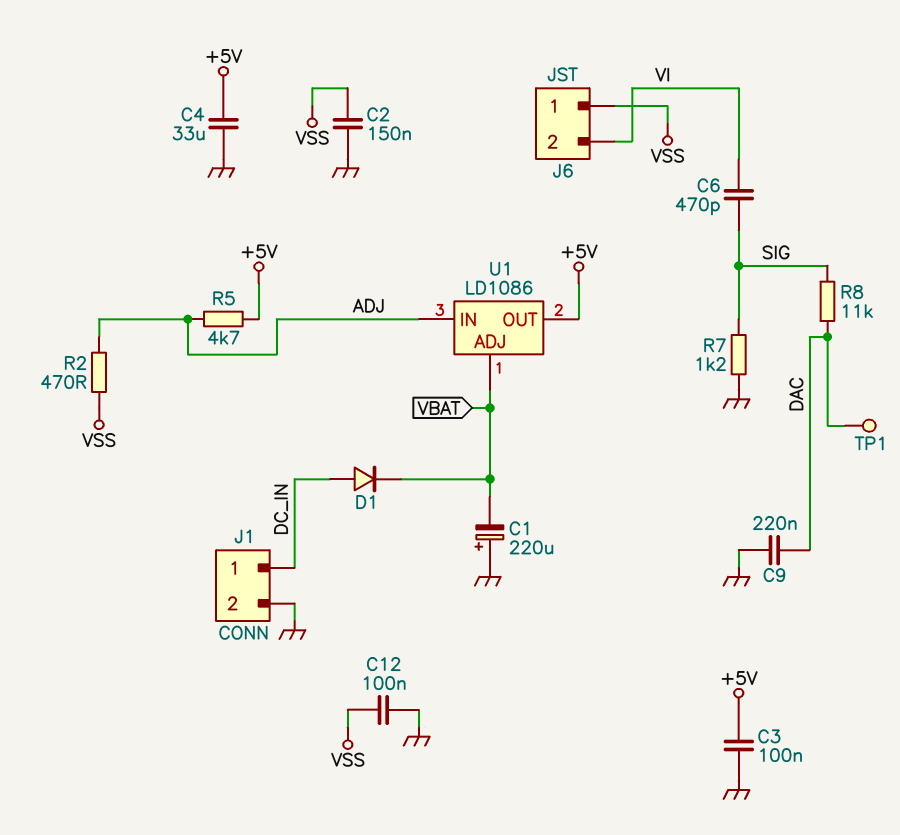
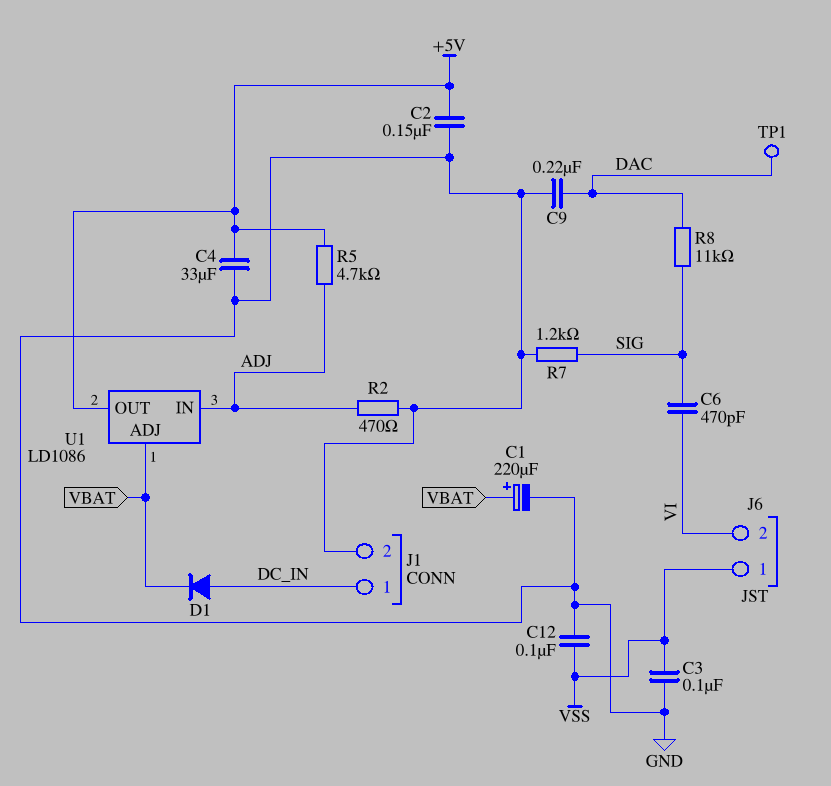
C1: 220uF (plus GND, minus VBAT) -> 220uF (plus VBAT, minus GND)
C2: 150nF (GND, VSS) -> 150nF (+5V, GND)
C3: 100nF (+5V, GND) -> 100nF (GND, VSS)
R2: 470 (ADJ, VSS) -> 470 (ADJ, GND)

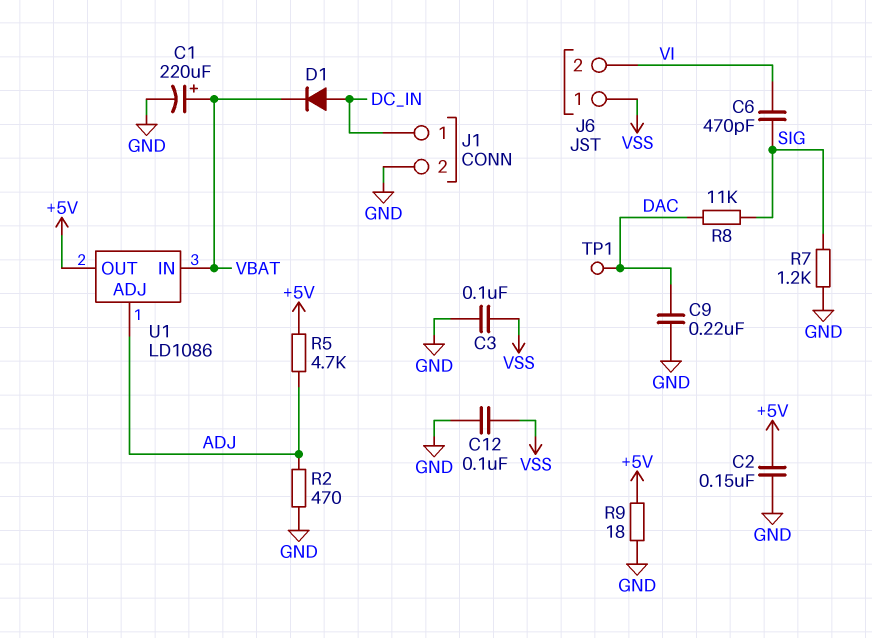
C4: 33uF (+5V, GND) -> none
R9: none -> 18 (+5V, GND)
U1 pin ADJ: VBAT -> ADJ
U1 pin IN: ADJ -> VBAT

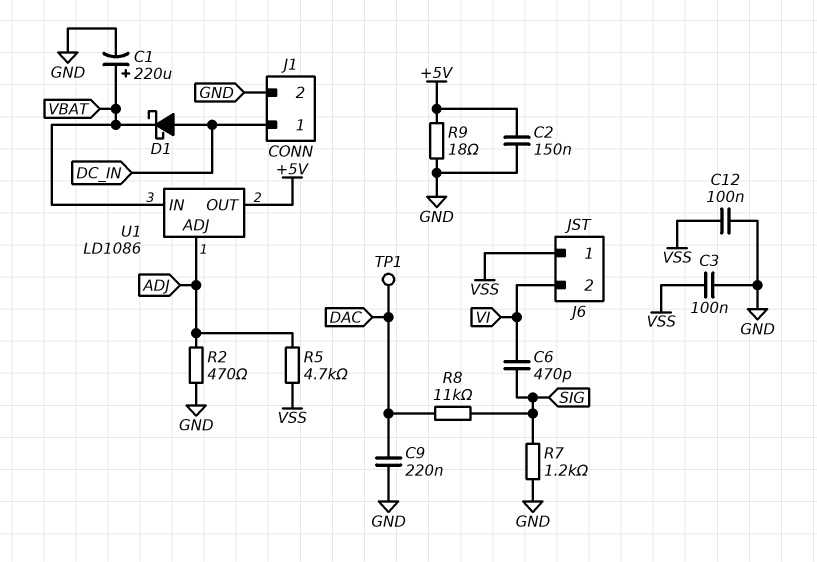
D1: diode (A DC_IN, K VBAT) -> schottky (A DC_IN, K VBAT)
R5: 4.7k (+5V, ADJ) -> 4.7k (ADJ, VSS)

